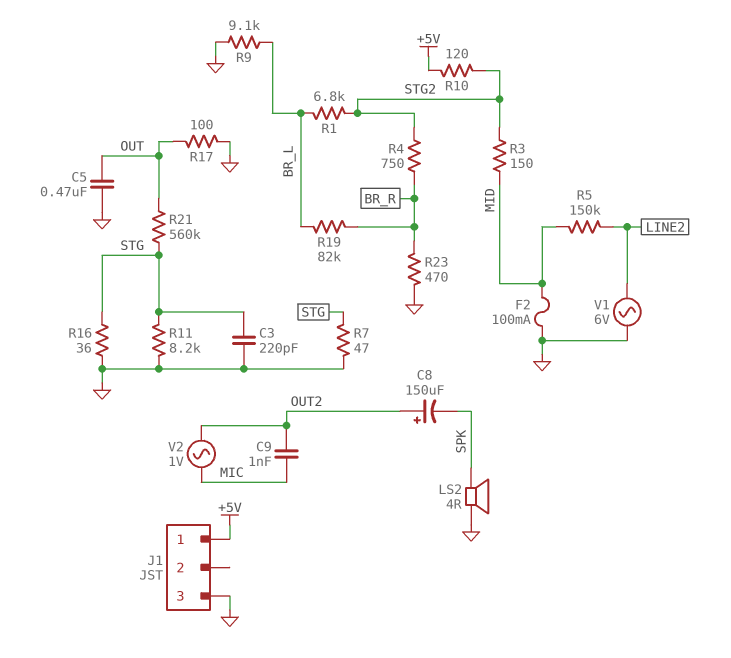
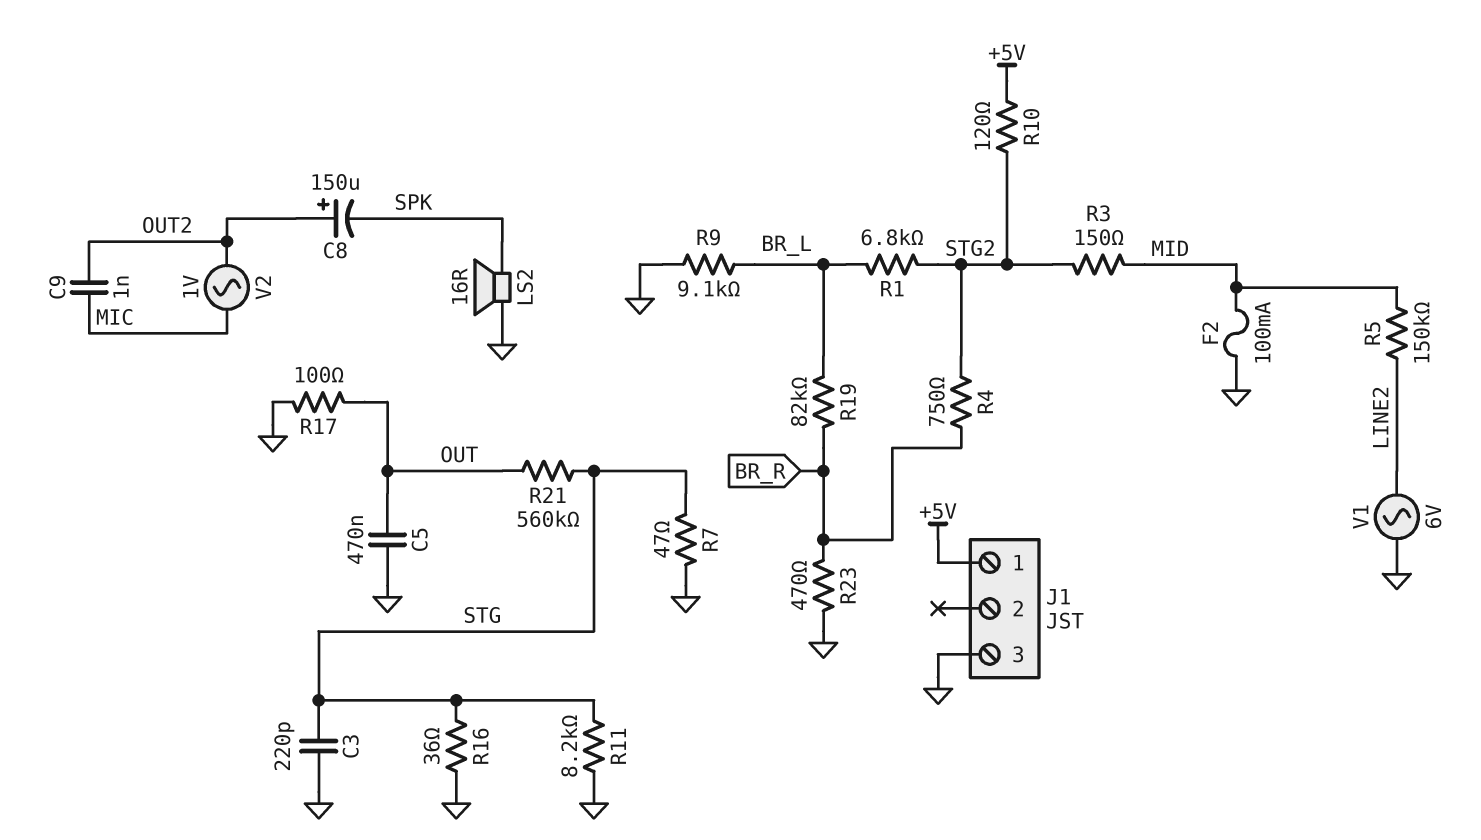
LS2: speaker 4R (GND, SPK) -> speaker 16R (GND, SPK)

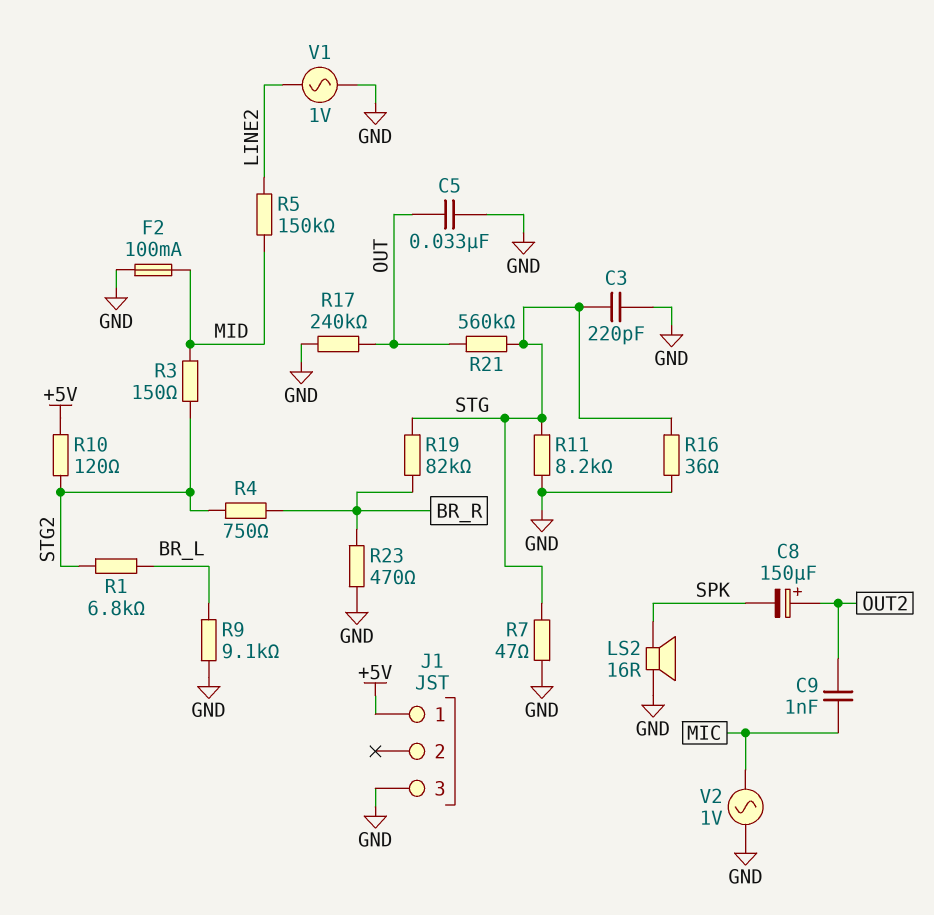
C5: 470nF (GND, OUT) -> 33nF (GND, OUT)
R17: 100 (GND, OUT) -> 240k (GND, OUT)
R19: 82k (BR_L, BR_R) -> 82k (BR_R, STG)
V1: AC 6V (GND, LINE2) -> AC 1V (GND, LINE2)
V2: AC 1V (MIC, OUT2) -> AC 1V (GND, MIC)

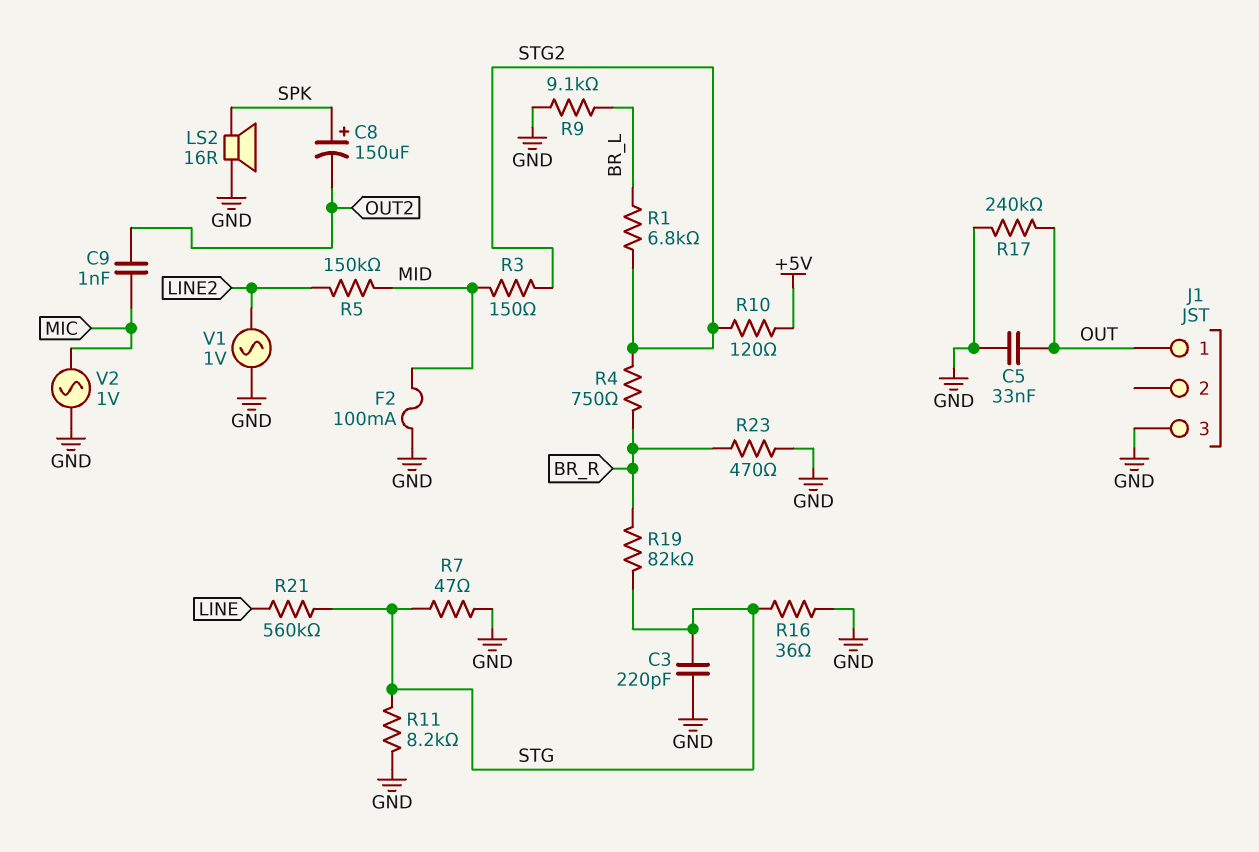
C8: 150uF (plus OUT2, minus SPK) -> 150uF (plus SPK, minus OUT2)
J1 pin 1: +5V -> OUT
R21: 560k (OUT, STG) -> 560k (LINE, STG)

